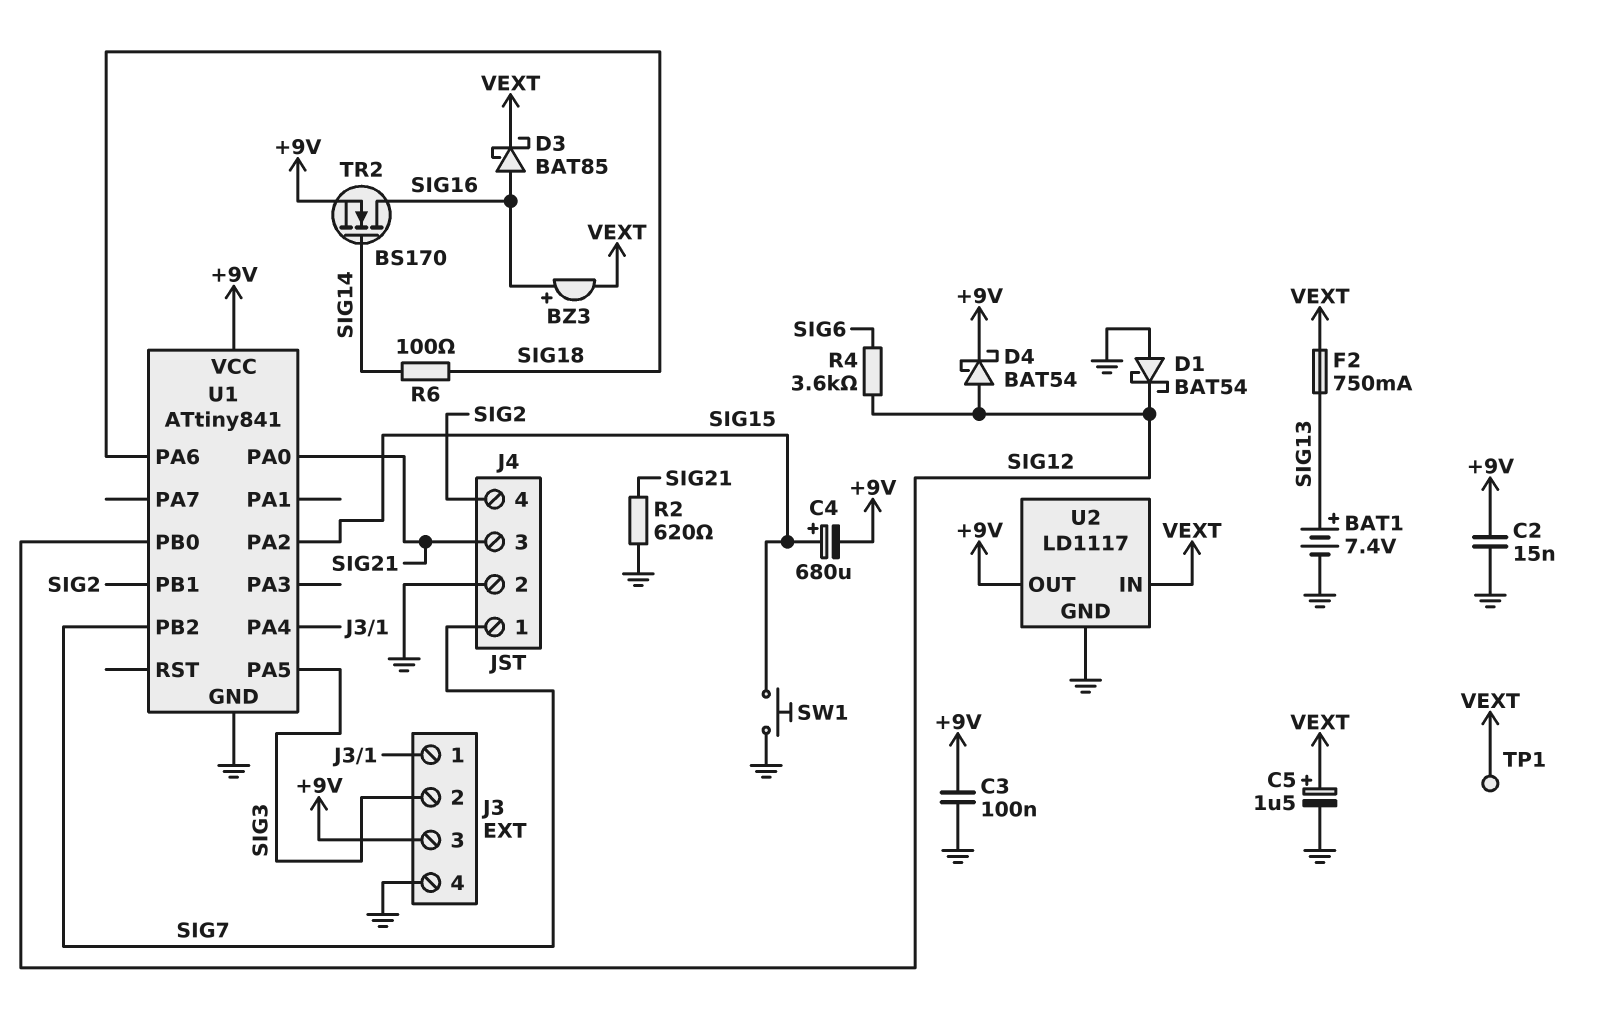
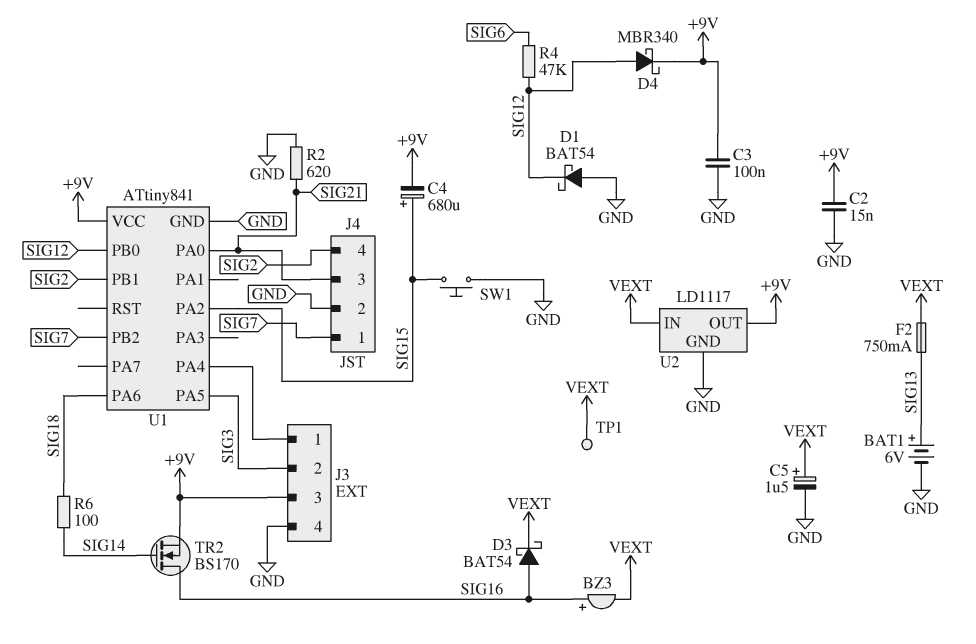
BAT1: 7.4V (plus SIG13, minus GND) -> 6V (plus SIG13, minus GND)
D3: schottky BAT85 (A SIG16, K VEXT) -> schottky BAT54 (A SIG16, K VEXT)
D4: schottky BAT54 (A SIG12, K +9V) -> schottky MBR340 (A SIG12, K +9V)
R4: 3.6k (SIG6, SIG12) -> 47k (SIG6, SIG12)

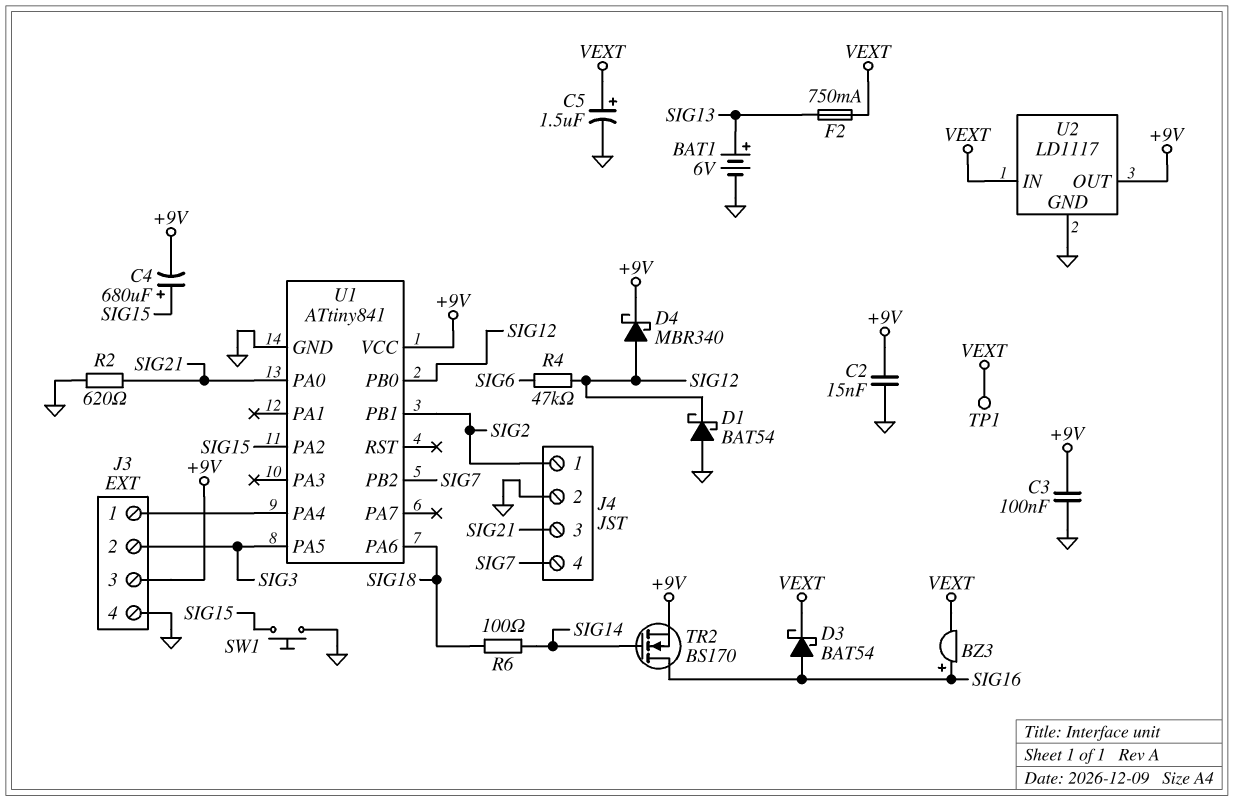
J4 pin 1: SIG7 -> SIG2
J4 pin 4: SIG2 -> SIG7

